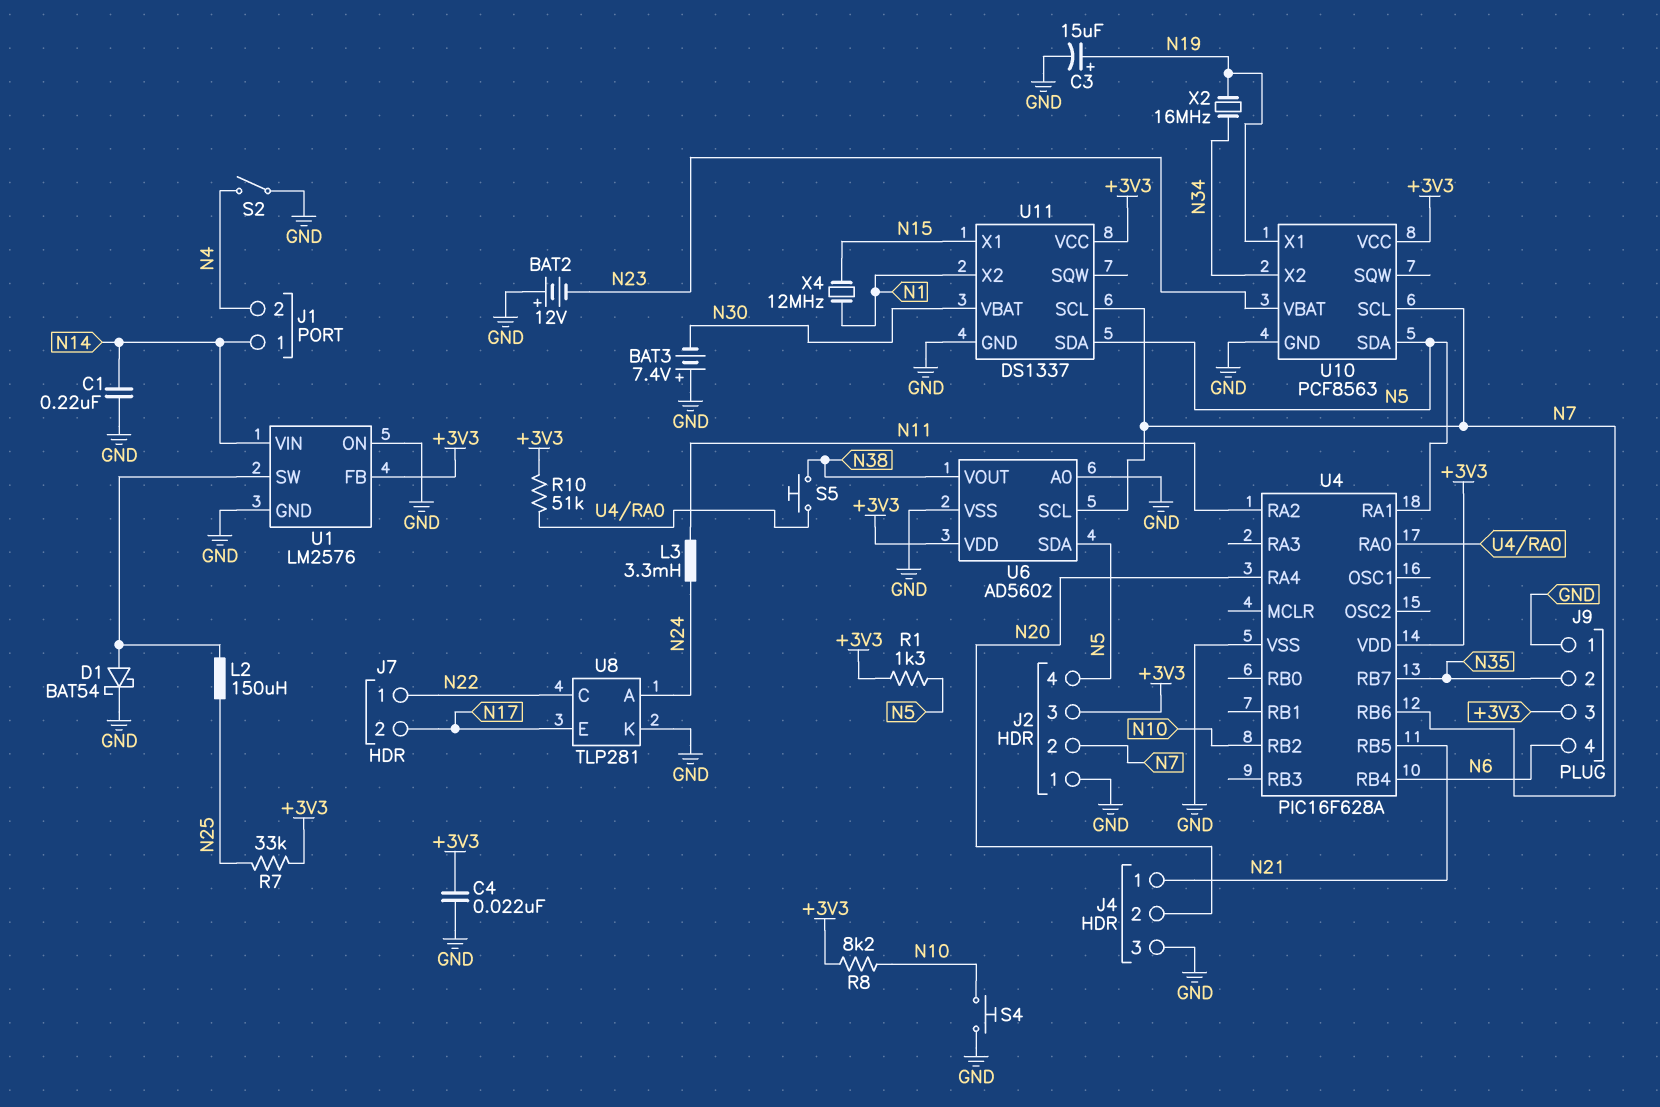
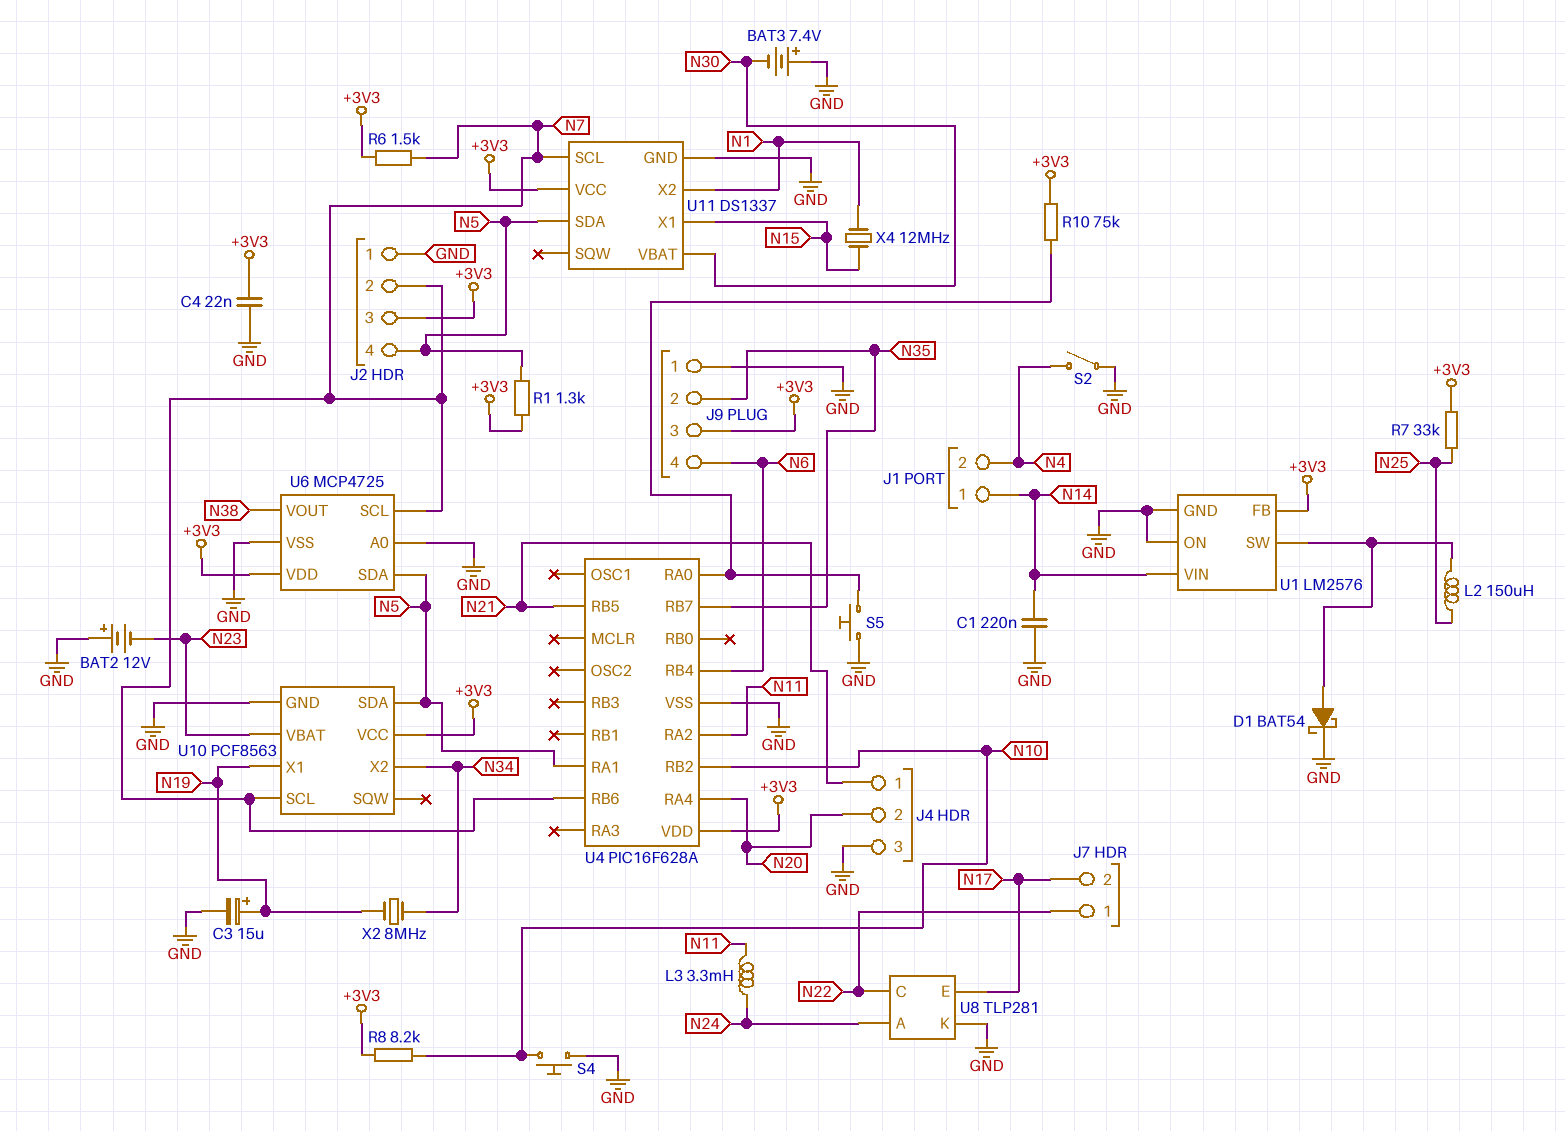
R6: none -> 1.5k (+3V3, N7)
R10: 51k (+3V3, U4/RA0) -> 75k (+3V3, U4/RA0)
S5: button (N38, U4/RA0) -> button (GND, U4/RA0)
U6: AD5602 -> MCP4725
X2: 16MHz (N19, N34) -> 8MHz (N19, N34)

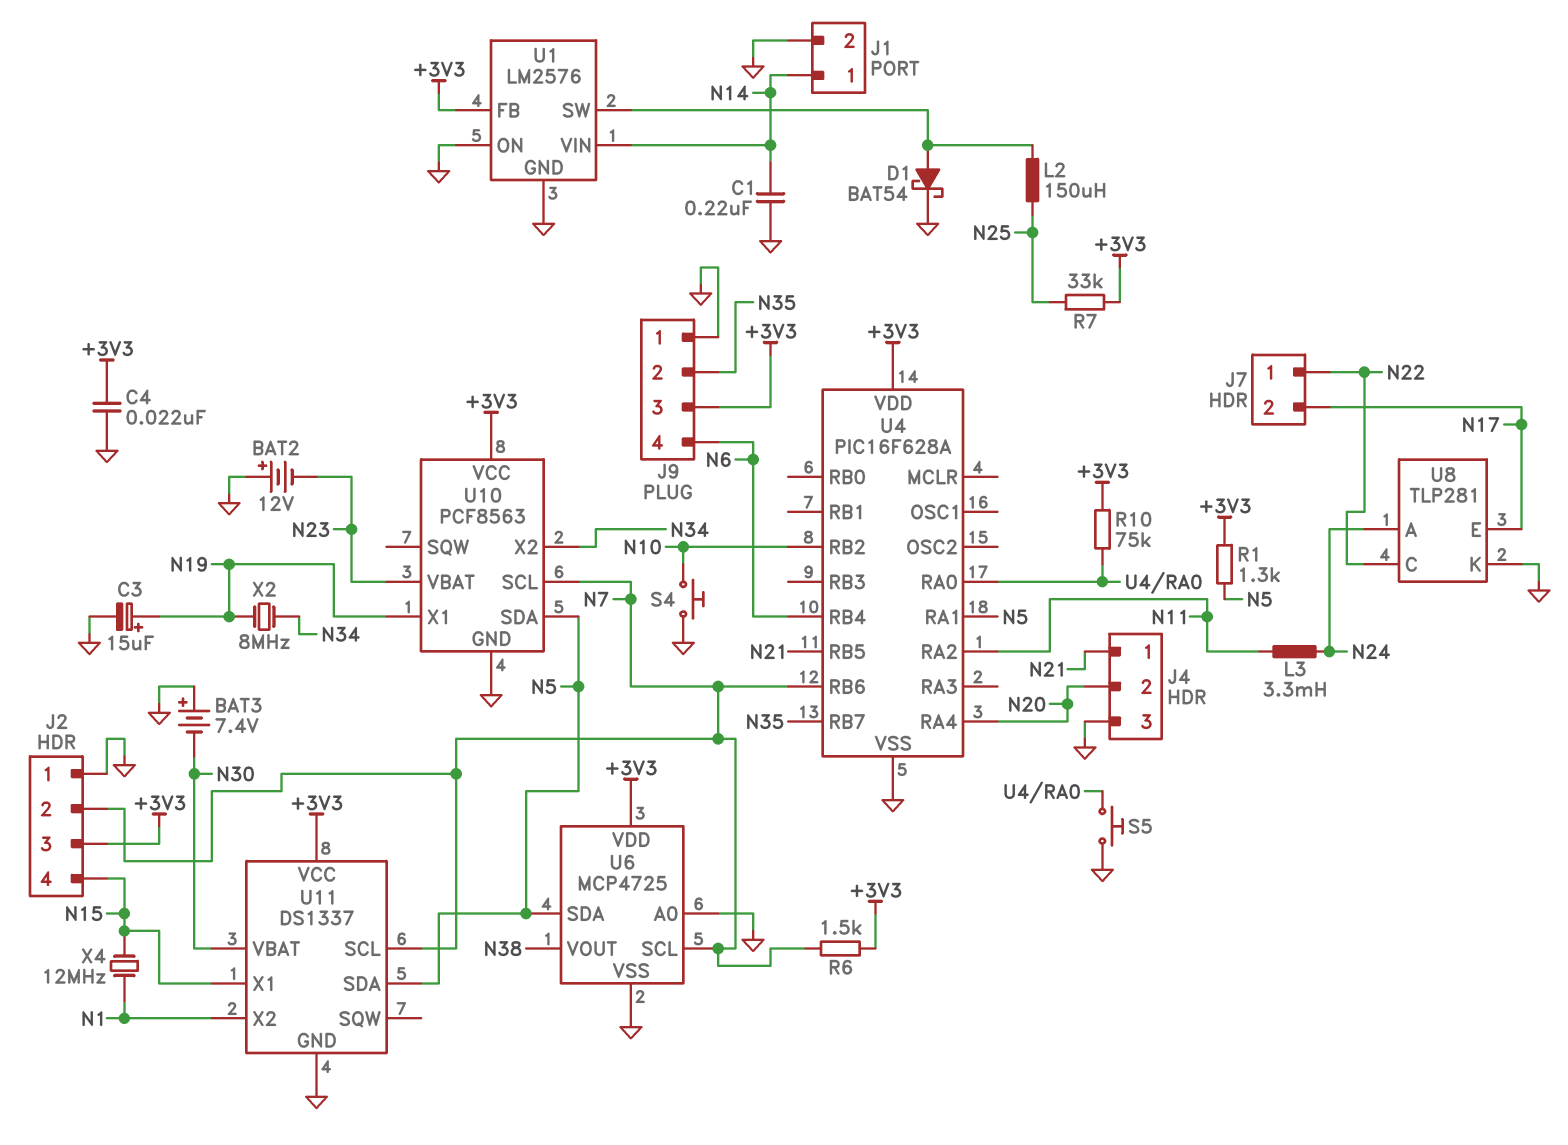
J1 pin 2: N4 -> GND
J2 pin 4: N5 -> N15
R8: 8.2k (+3V3, N10) -> none
S2: switch (GND, N4) -> none

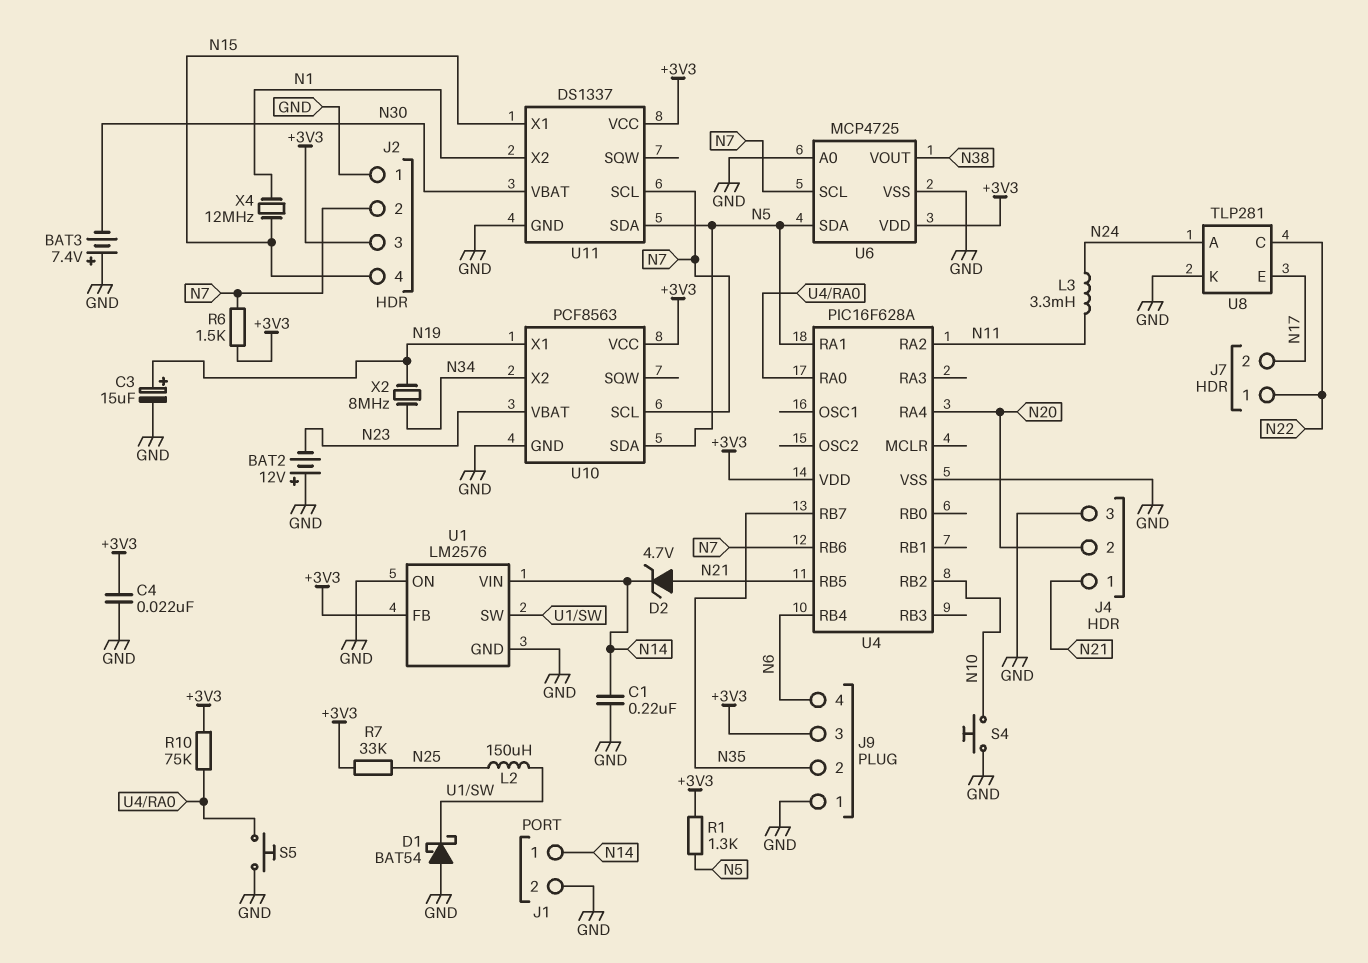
D1: schottky BAT54 (A U1/SW, K GND) -> schottky BAT54 (A GND, K U1/SW)
D2: none -> zener 4.7V (A N21, K N14)

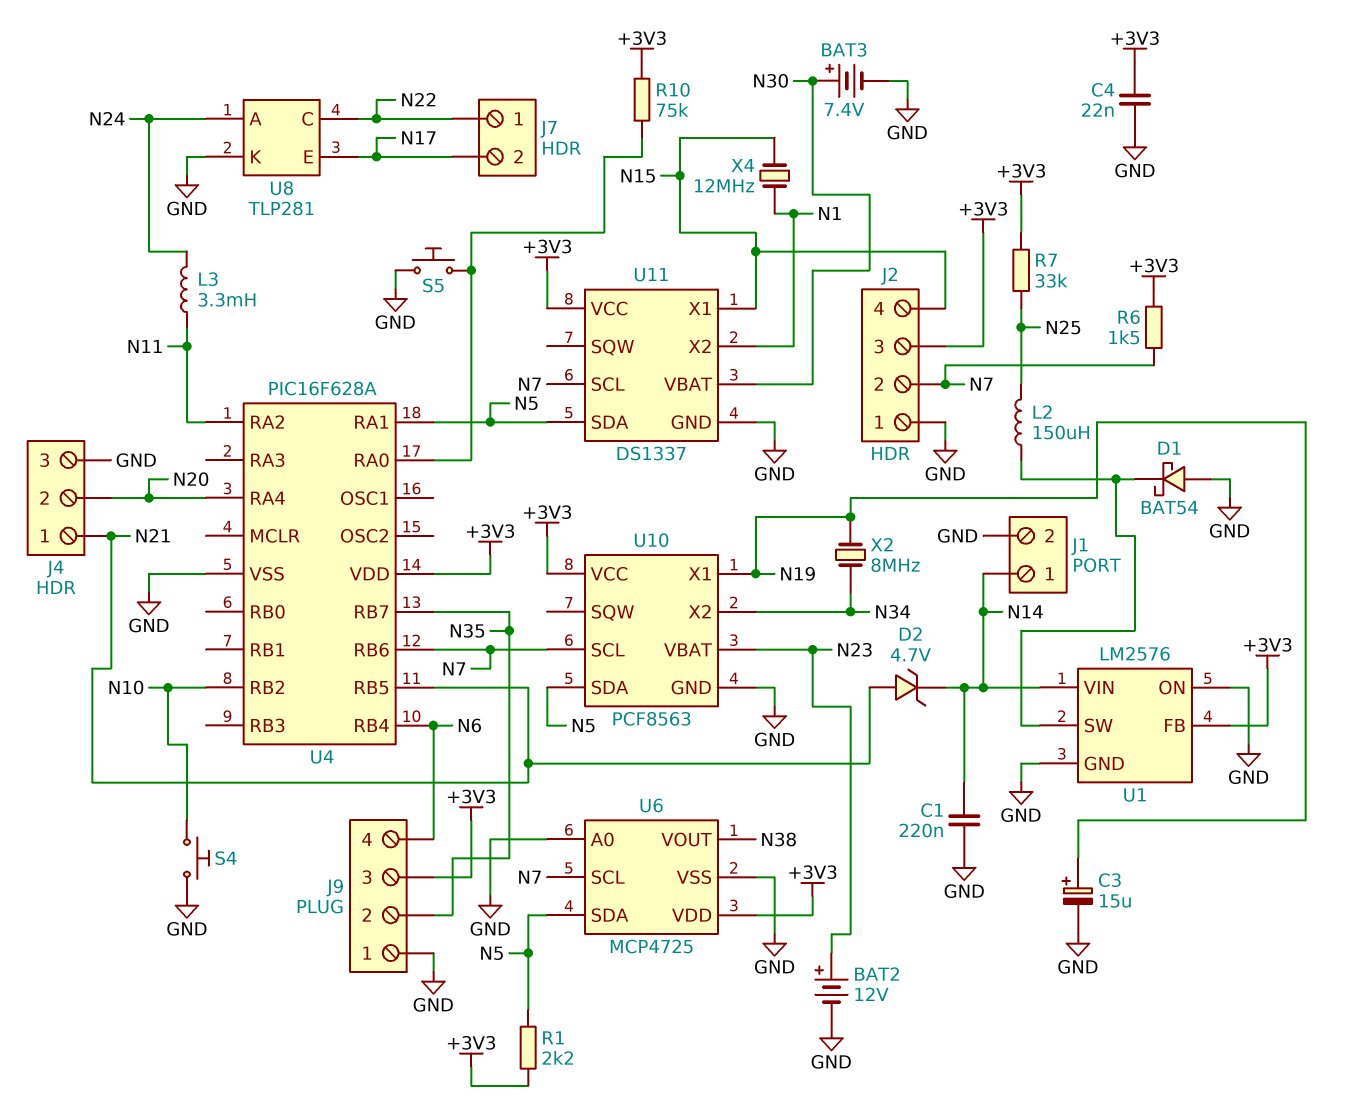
BAT2: 12V (plus GND, minus N23) -> 12V (plus N23, minus GND)
BAT3: 7.4V (plus GND, minus N30) -> 7.4V (plus N30, minus GND)
R1: 1.3k (+3V3, N5) -> 2.2k (+3V3, N5)

